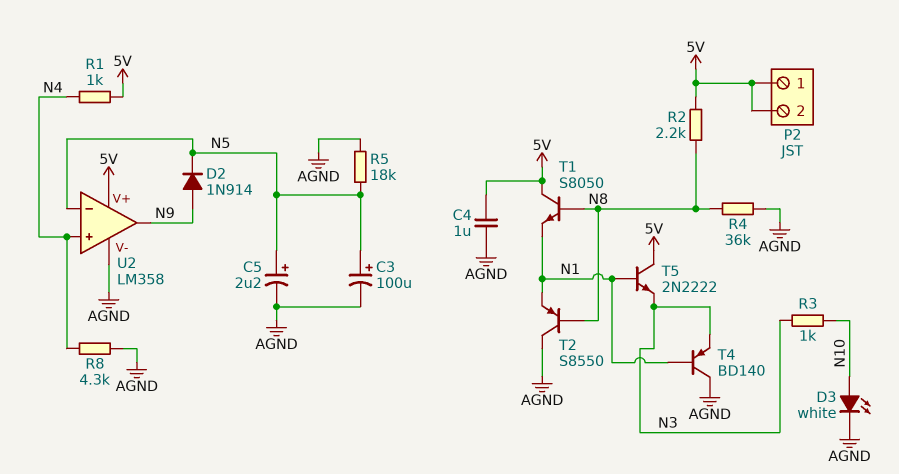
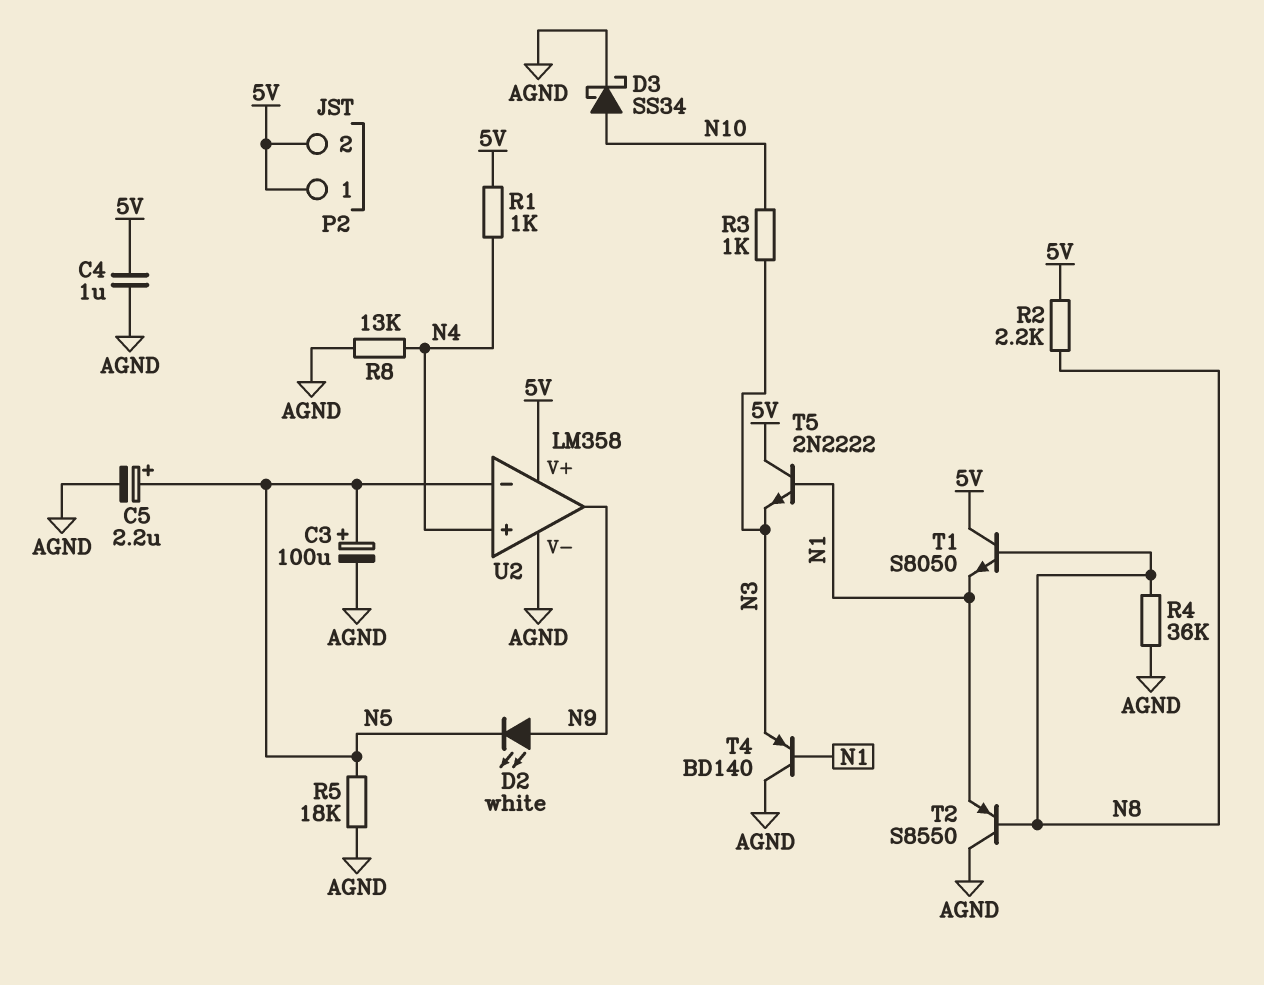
D2: diode 1N914 (A N9, K N5) -> LED white (A N9, K N5)
D3: LED white (A N10, K AGND) -> schottky SS34 (A N10, K AGND)
R8: 4.3k (AGND, N4) -> 13k (AGND, N4)

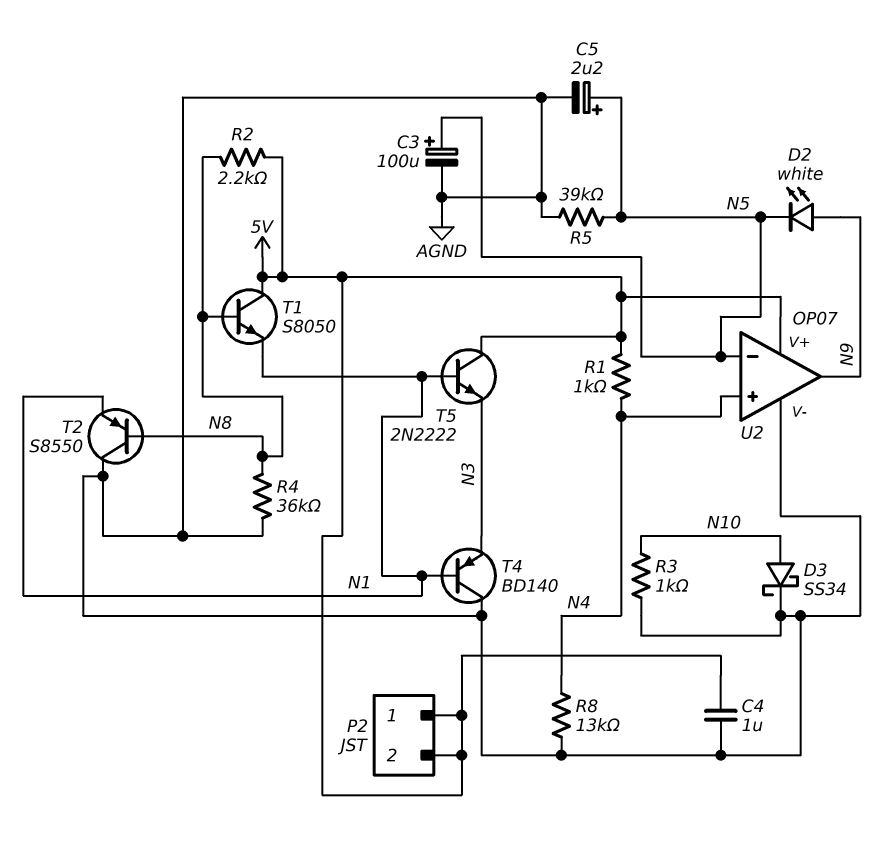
R3: 1k (N3, N10) -> 1k (AGND, N10)
R5: 18k (AGND, N5) -> 39k (AGND, N5)
U2: LM358 -> OP07

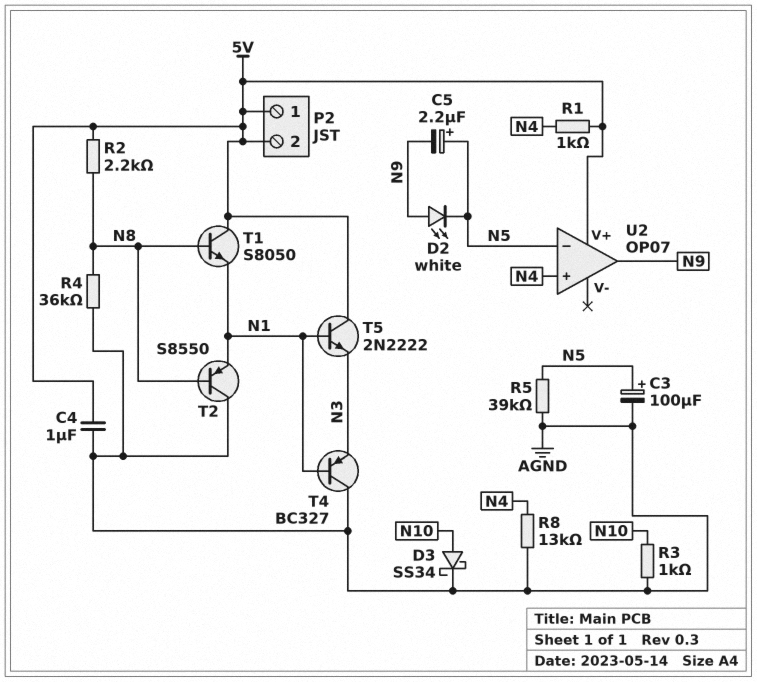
C5: 2.2uF (plus N5, minus AGND) -> 2.2uF (plus N5, minus N9)
T4: PNP BD140 (B N1, C AGND, E N3) -> PNP BC327 (B N1, C AGND, E N3)
U2 pin V-: AGND -> none

